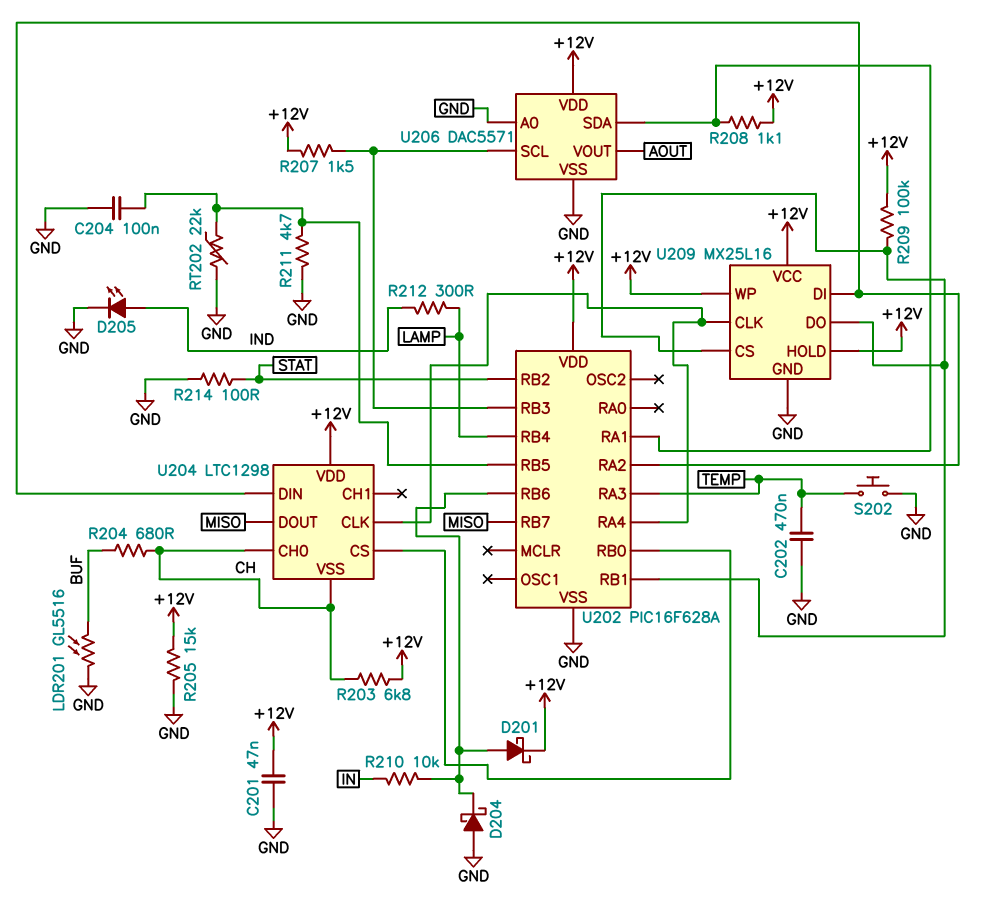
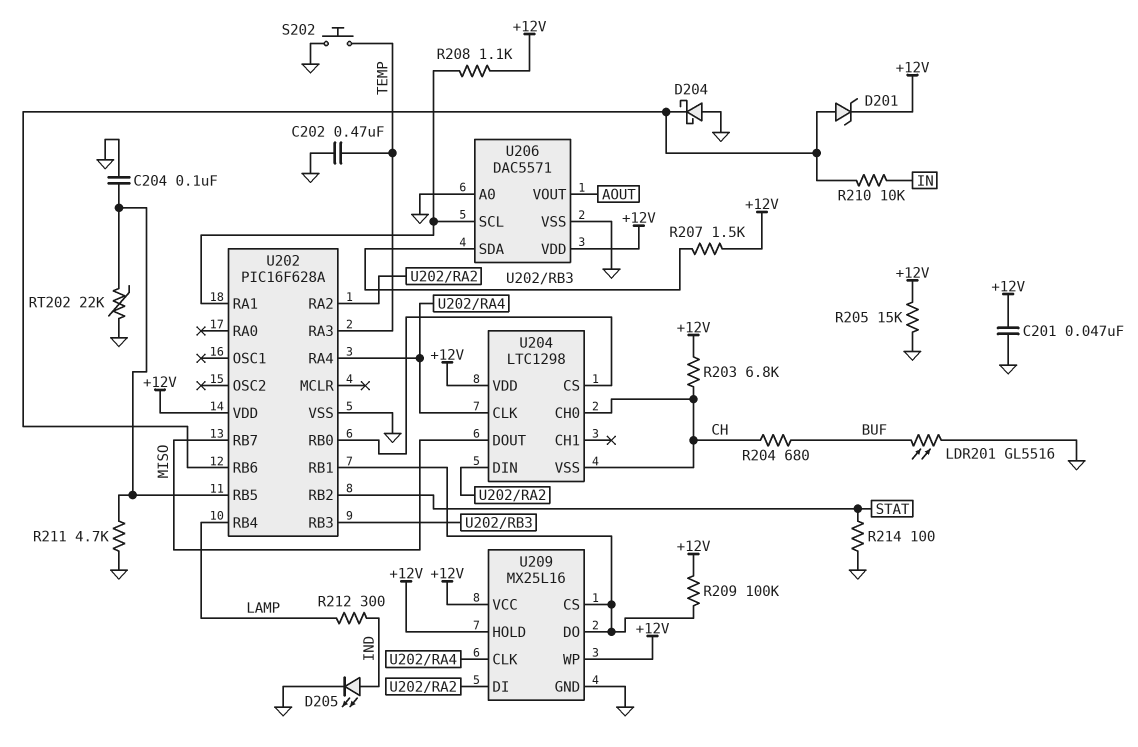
D201: schottky (A U202/RB6, K +12V) -> zener (A U202/RB6, K +12V)
U206 pin SCL: U202/RB3 -> U202/RA1
U206 pin SDA: U202/RA1 -> U202/RB3

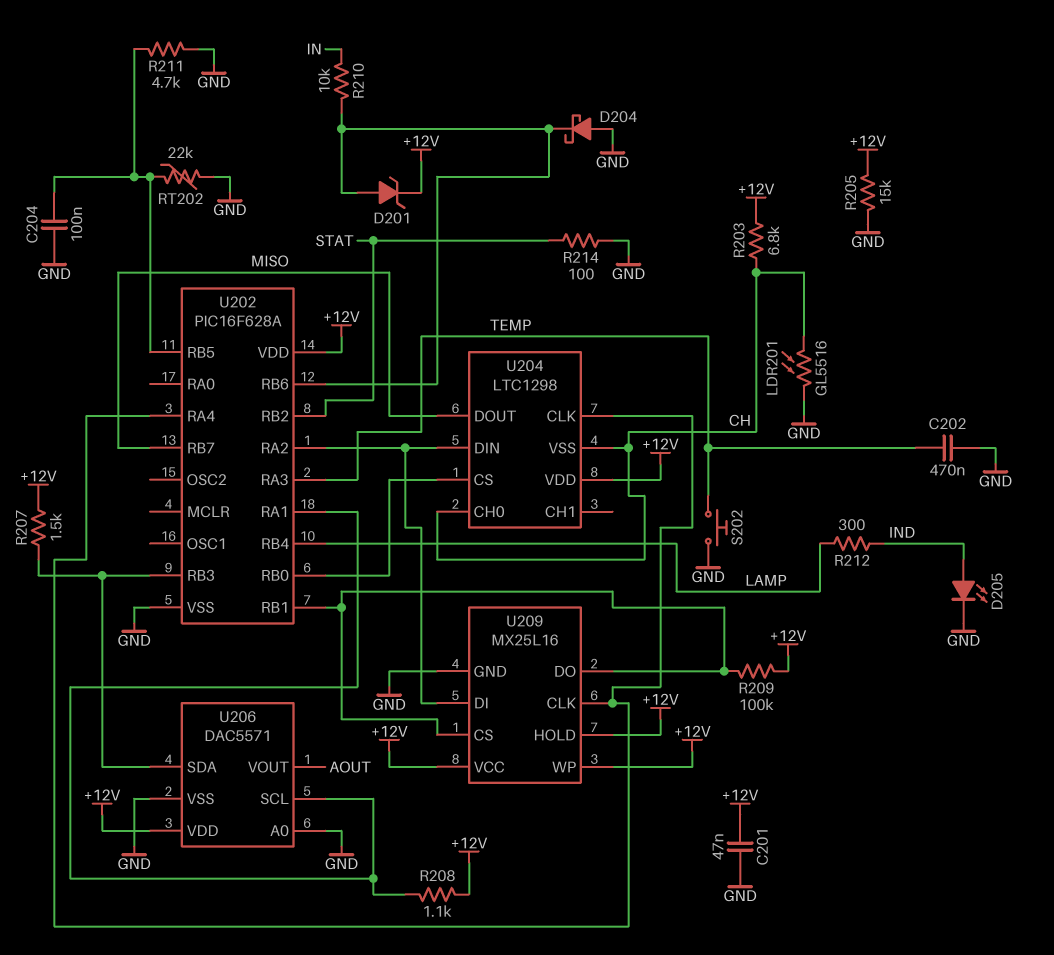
LDR201: GL5516 (BUF, GND) -> GL5516 (CH, GND)
R204: 680 (BUF, CH) -> none

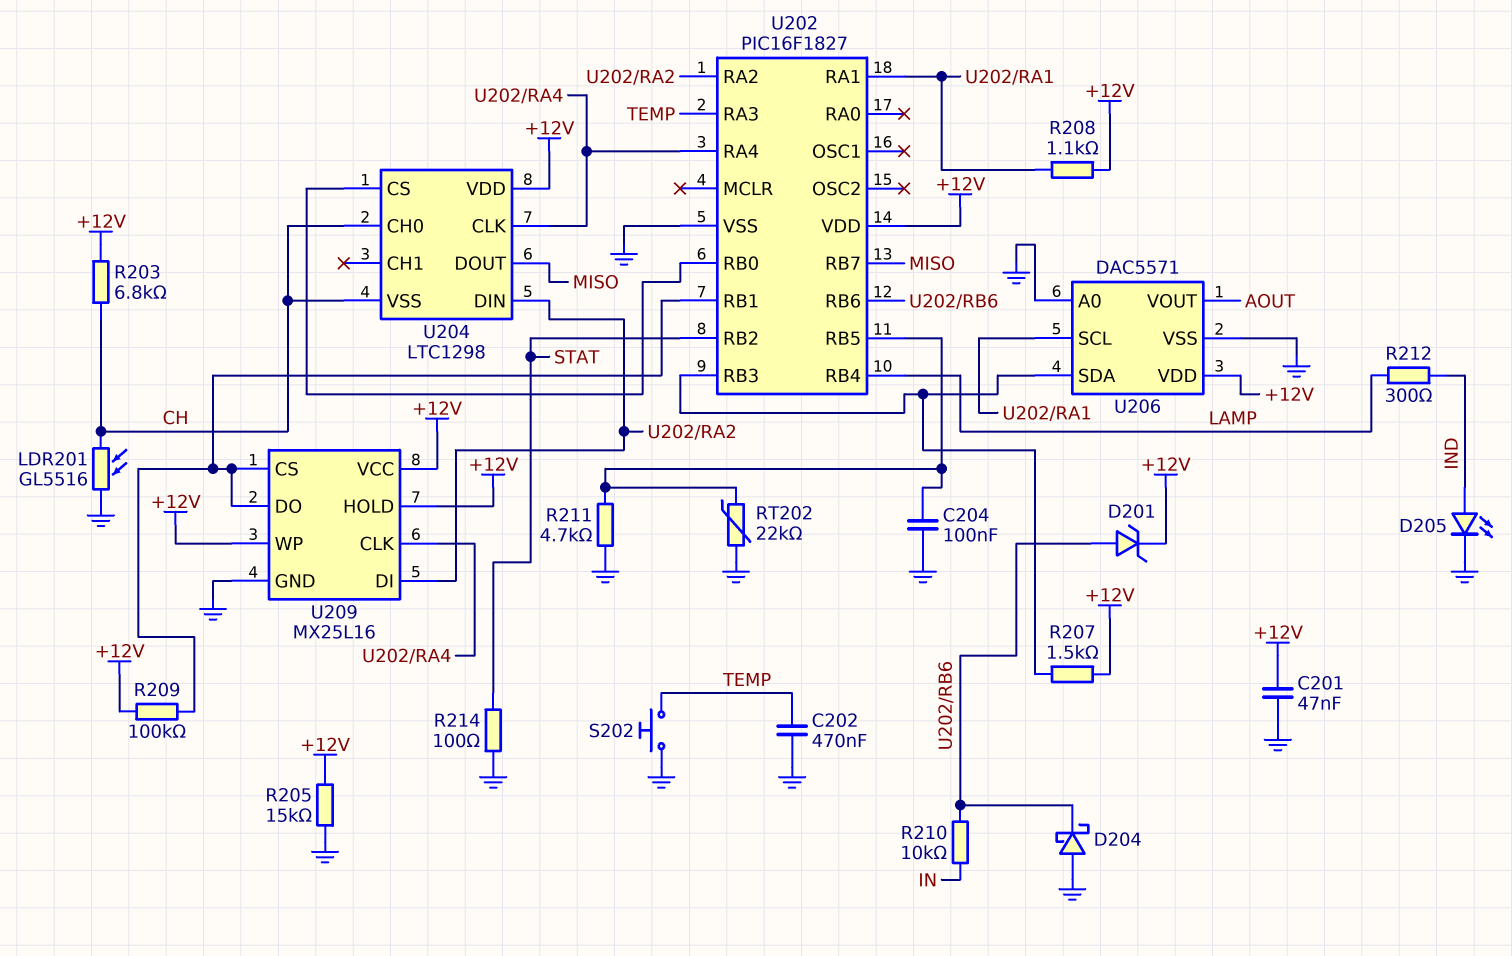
U202: PIC16F628A -> PIC16F1827

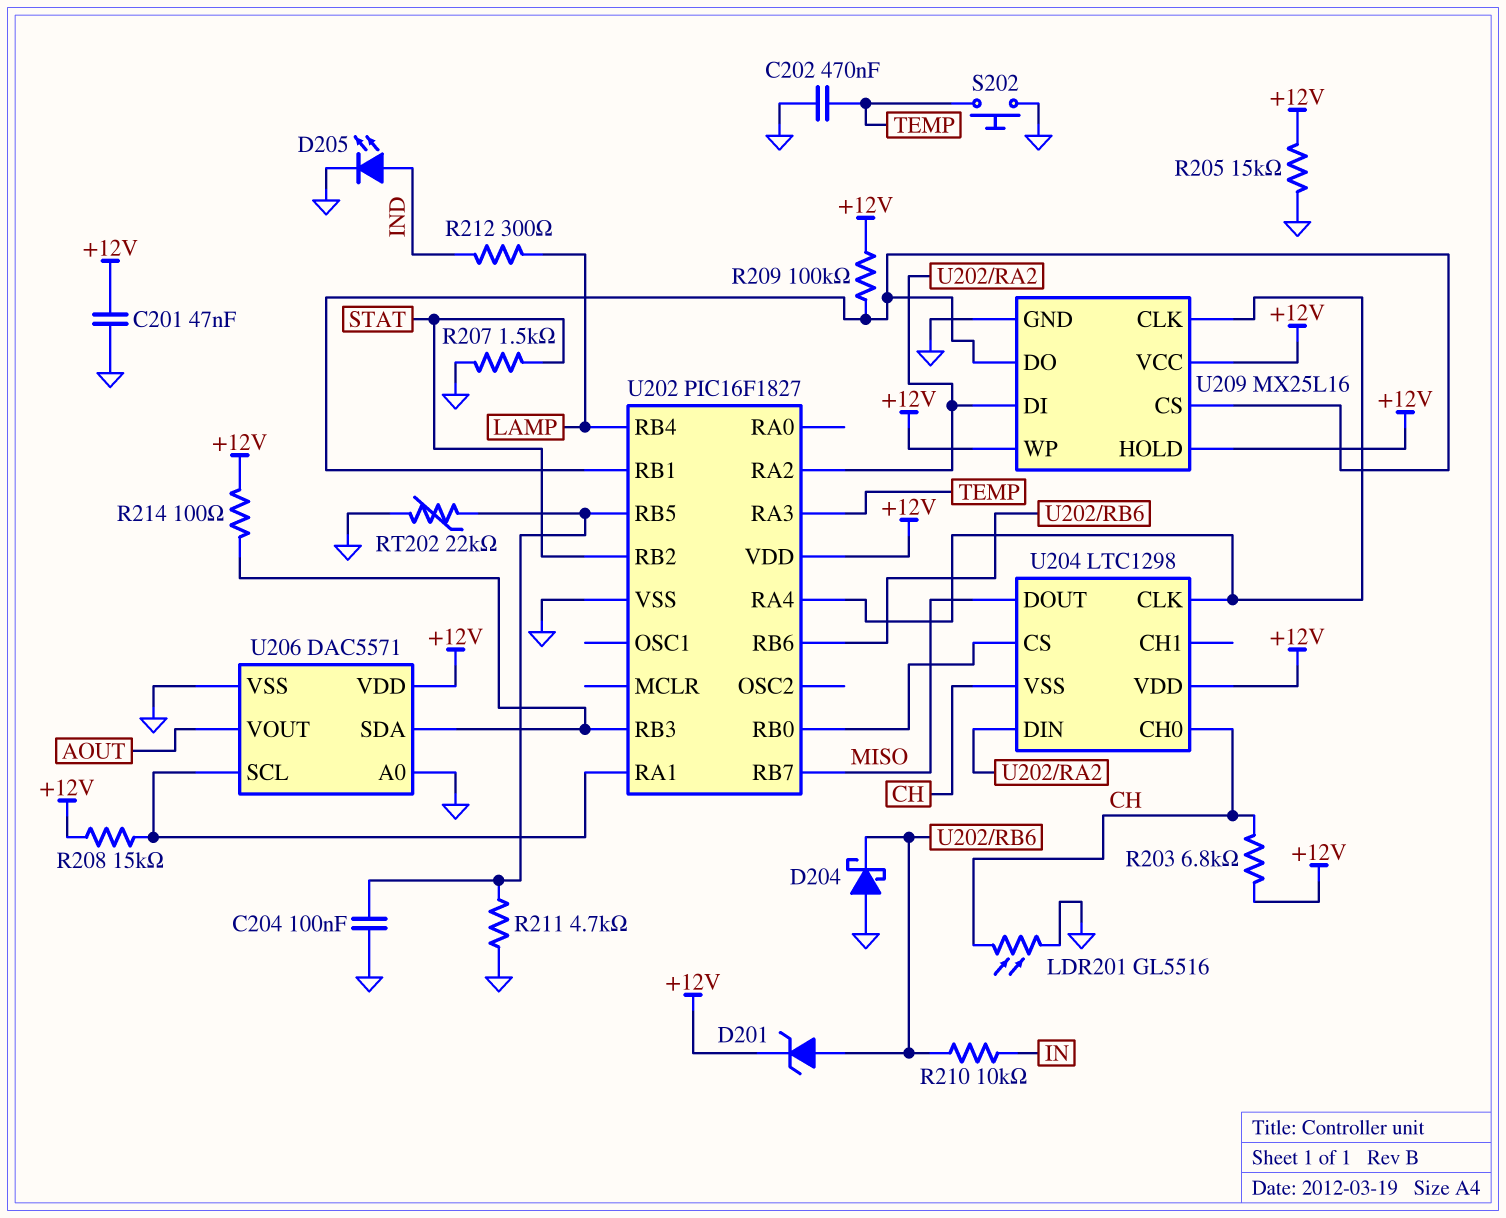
R207: 1.5k (+12V, U202/RB3) -> 1.5k (GND, STAT)
R208: 1.1k (+12V, U202/RA1) -> 15k (+12V, U202/RA1)
R214: 100 (GND, STAT) -> 100 (+12V, U202/RB3)

